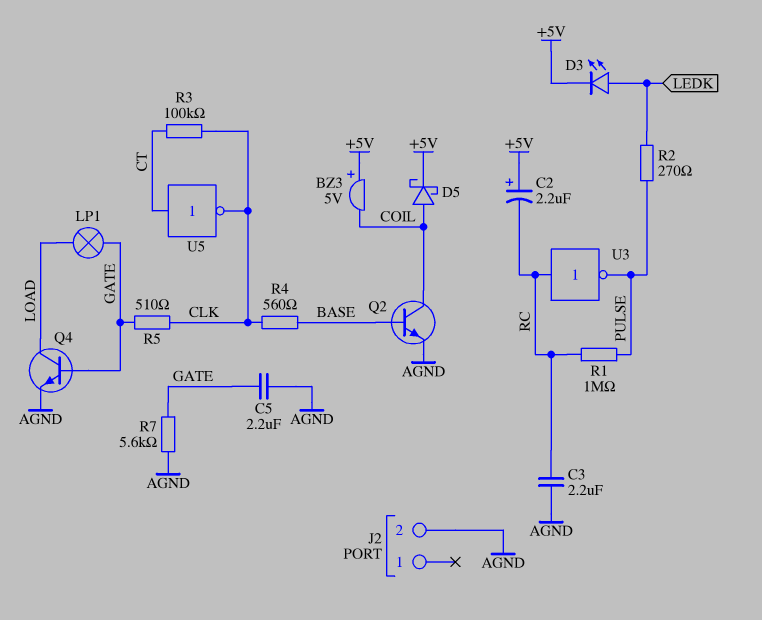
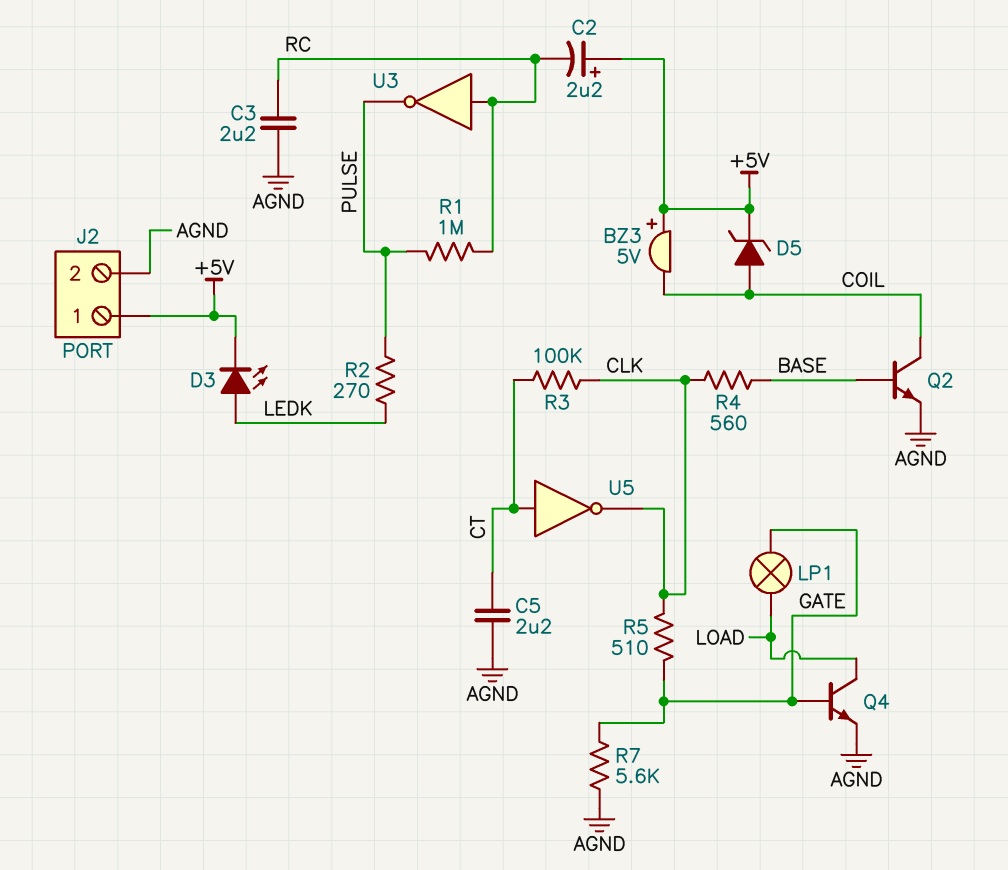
C5: 2.2uF (AGND, GATE) -> 2.2uF (AGND, CT)
D5: schottky (A COIL, K +5V) -> zener (A COIL, K +5V)
J2 pin 1: none -> +5V

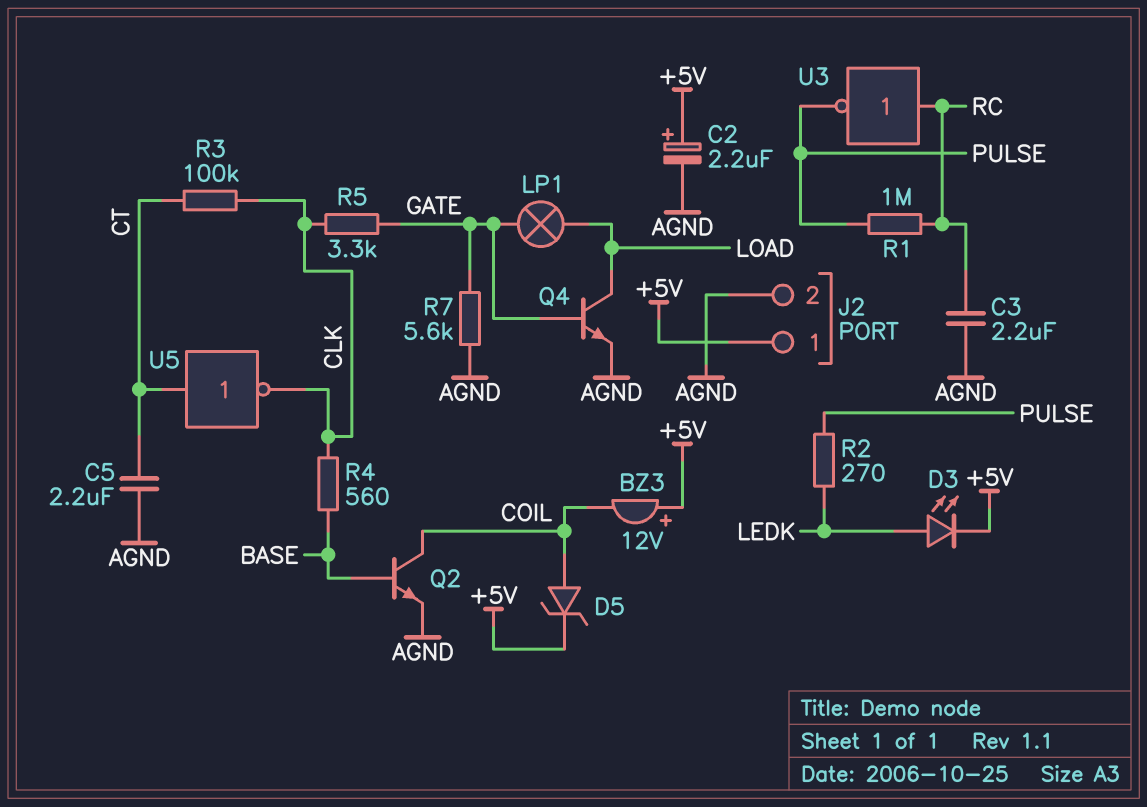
BZ3: buzzer 5V (plus +5V, minus COIL) -> buzzer 12V (plus +5V, minus COIL)
C2: 2.2uF (plus +5V, minus RC) -> 2.2uF (plus +5V, minus AGND)
R5: 510 (CLK, GATE) -> 3.3k (CLK, GATE)

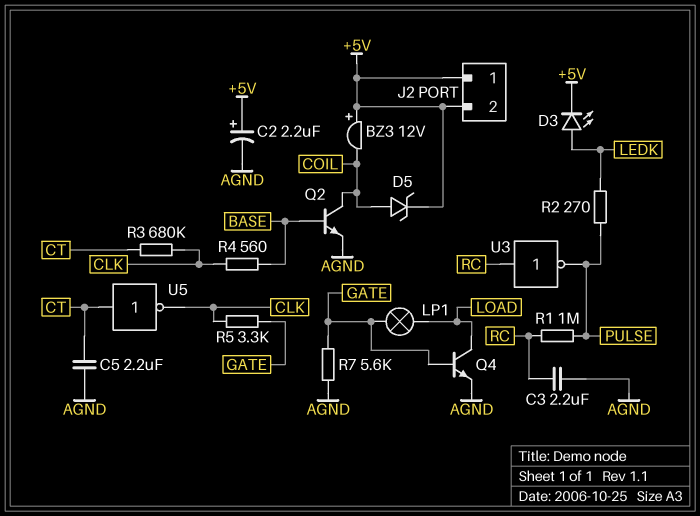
J2 pin 2: AGND -> +5V
R3: 100k (CLK, CT) -> 680k (CLK, CT)

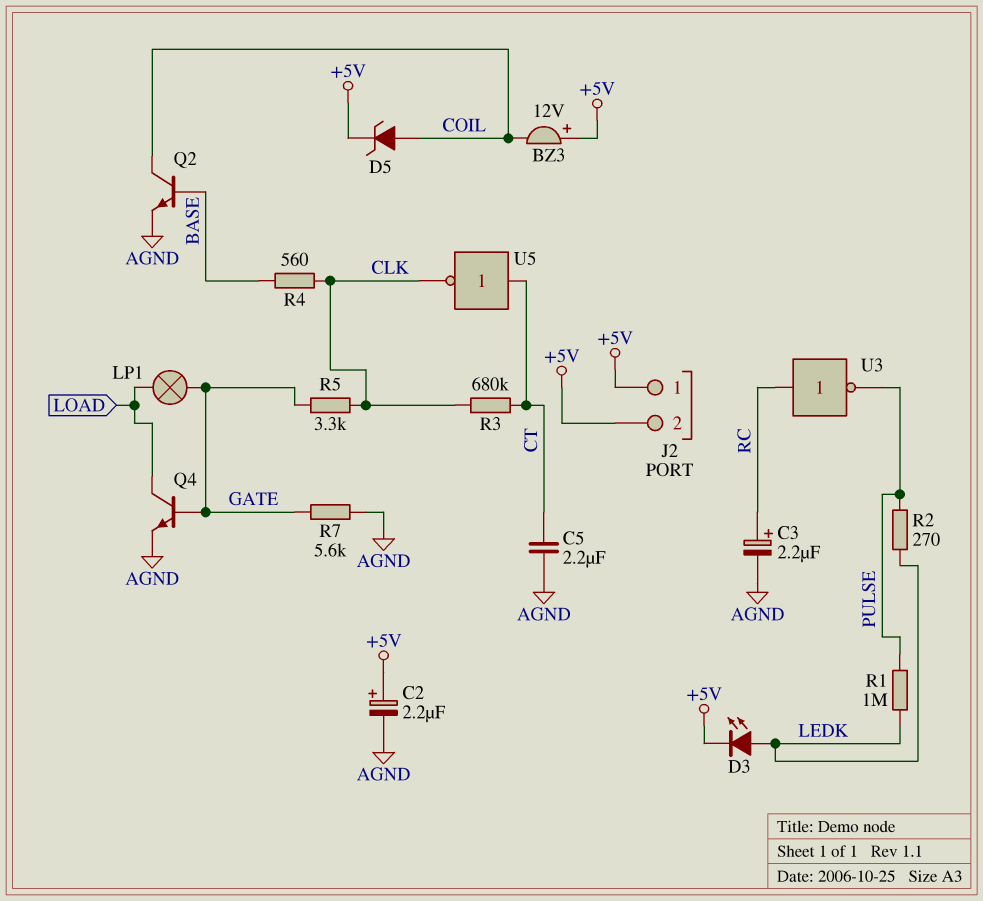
C3: 2.2uF (AGND, RC) -> 2.2uF (plus RC, minus AGND)
R1: 1M (PULSE, RC) -> 1M (LEDK, PULSE)

